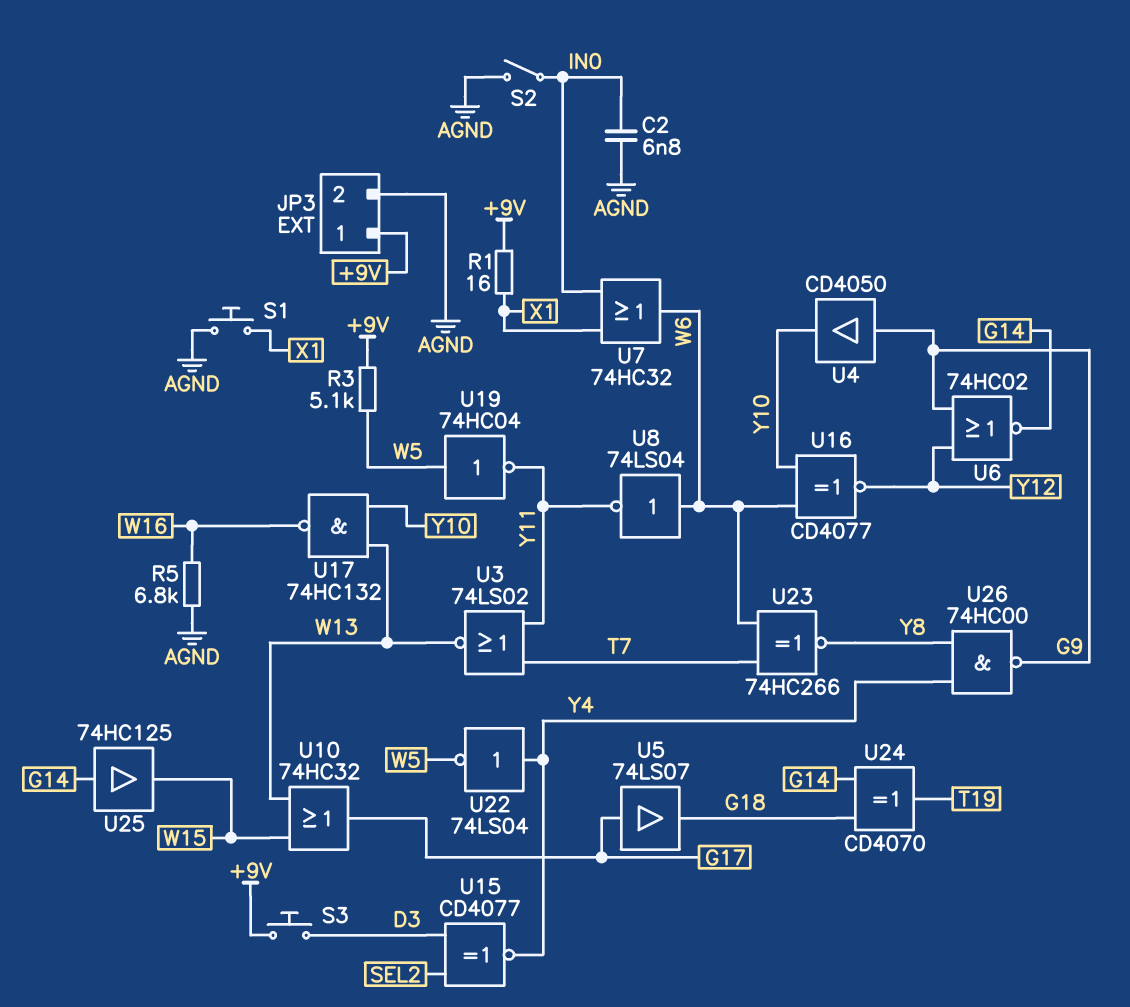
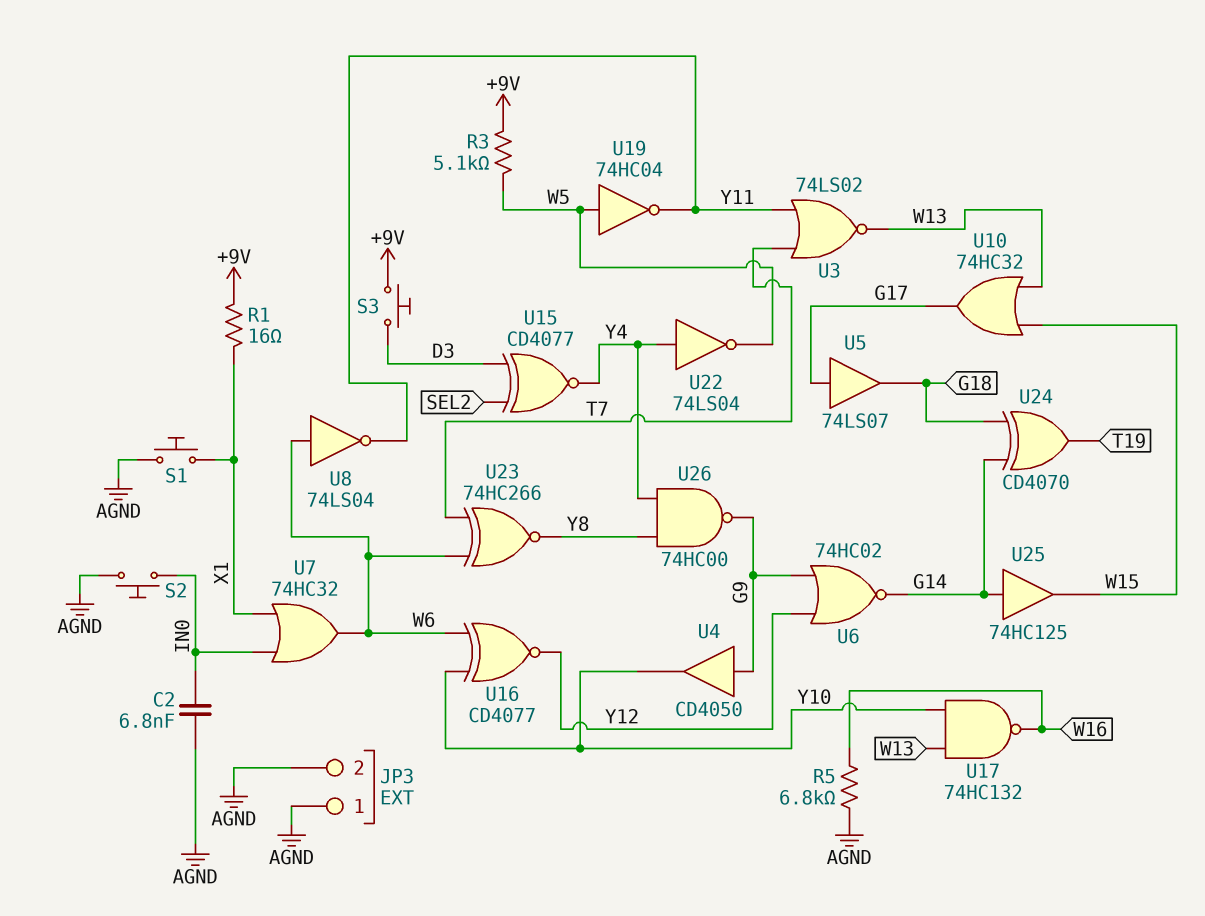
JP3 pin 1: +9V -> AGND
S2: switch (AGND, IN0) -> button (AGND, IN0)

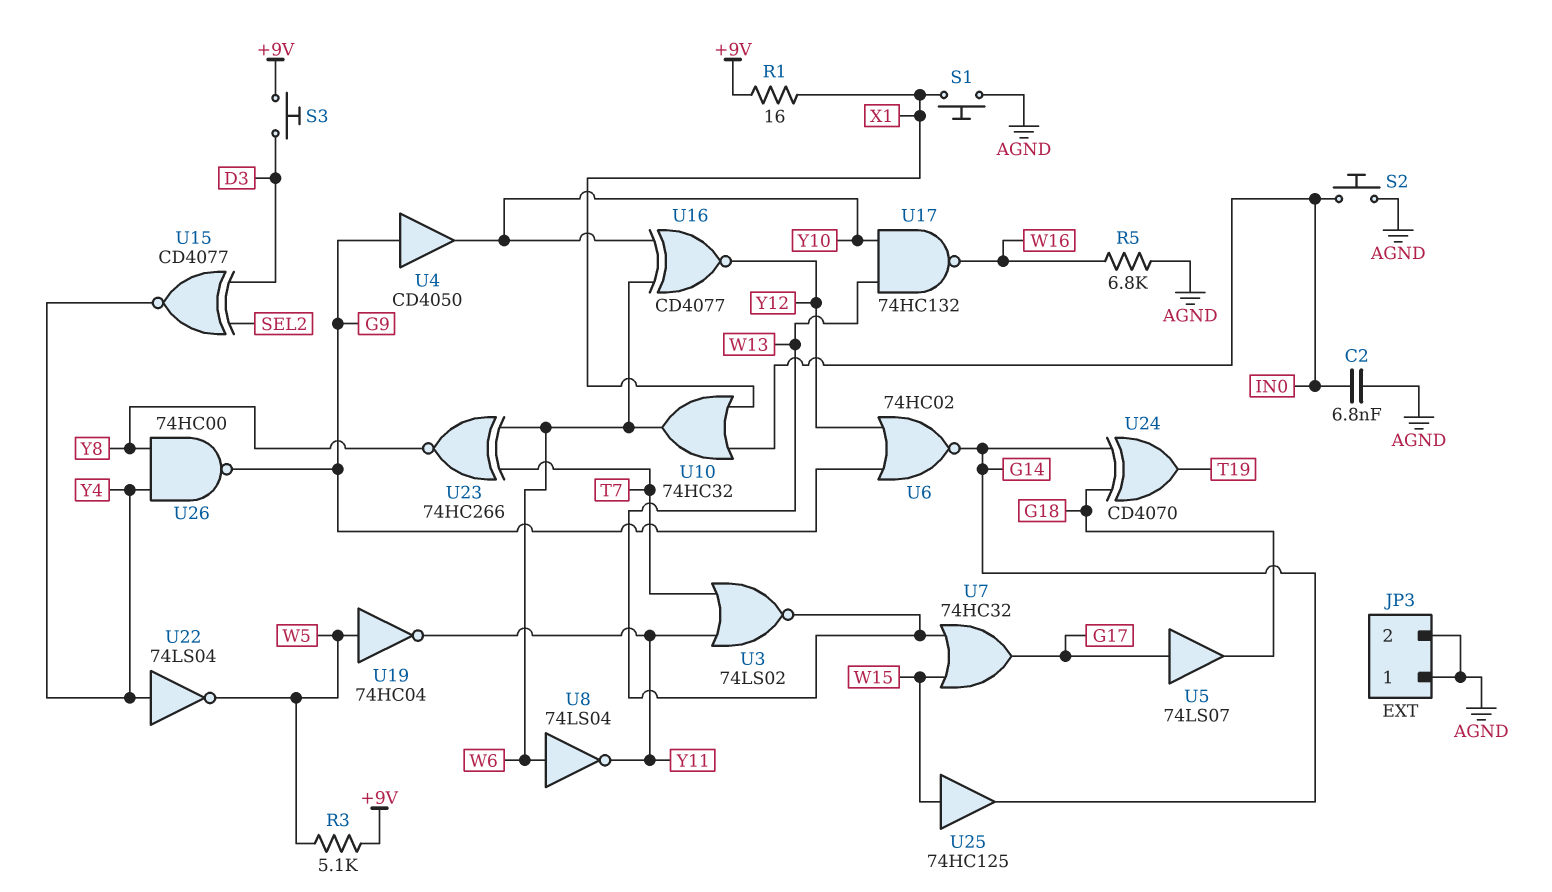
U7: OR 74HC32 (in IN0, in X1, out W6) -> OR 74HC32 (in W13, in W15, out G17)
U10: OR 74HC32 (in W13, in W15, out G17) -> OR 74HC32 (in IN0, in X1, out W6)
U25: buffer 74HC125 (in G14, out W15) -> buffer 74HC125 (in W15, out G14)

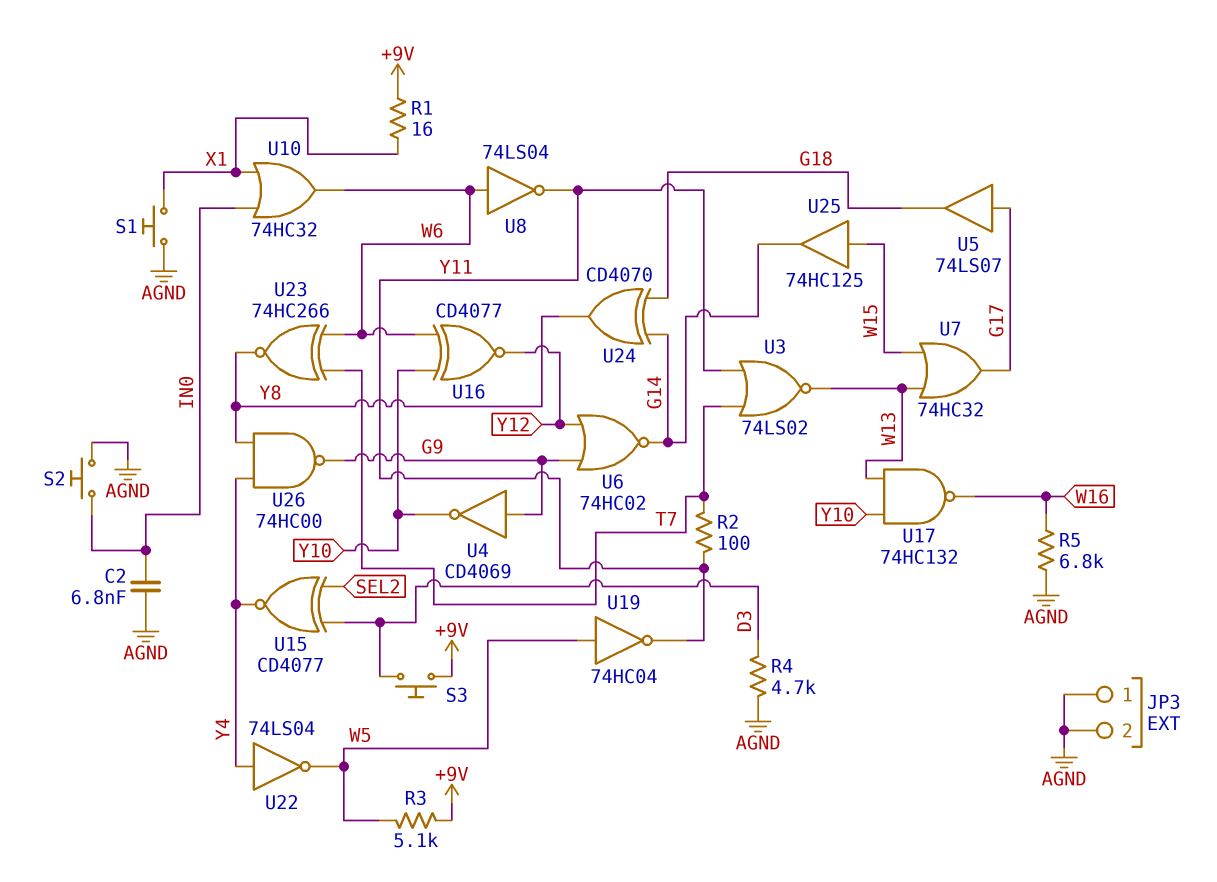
R2: none -> 100 (T7, Y11)
R4: none -> 4.7k (AGND, D3)
U4: buffer CD4050 (in G9, out Y10) -> NOT CD4069 (in G9, out Y10)
U24: XOR CD4070 (in G14, in G18, out T19) -> XOR CD4070 (in G14, in G18, out Y8)

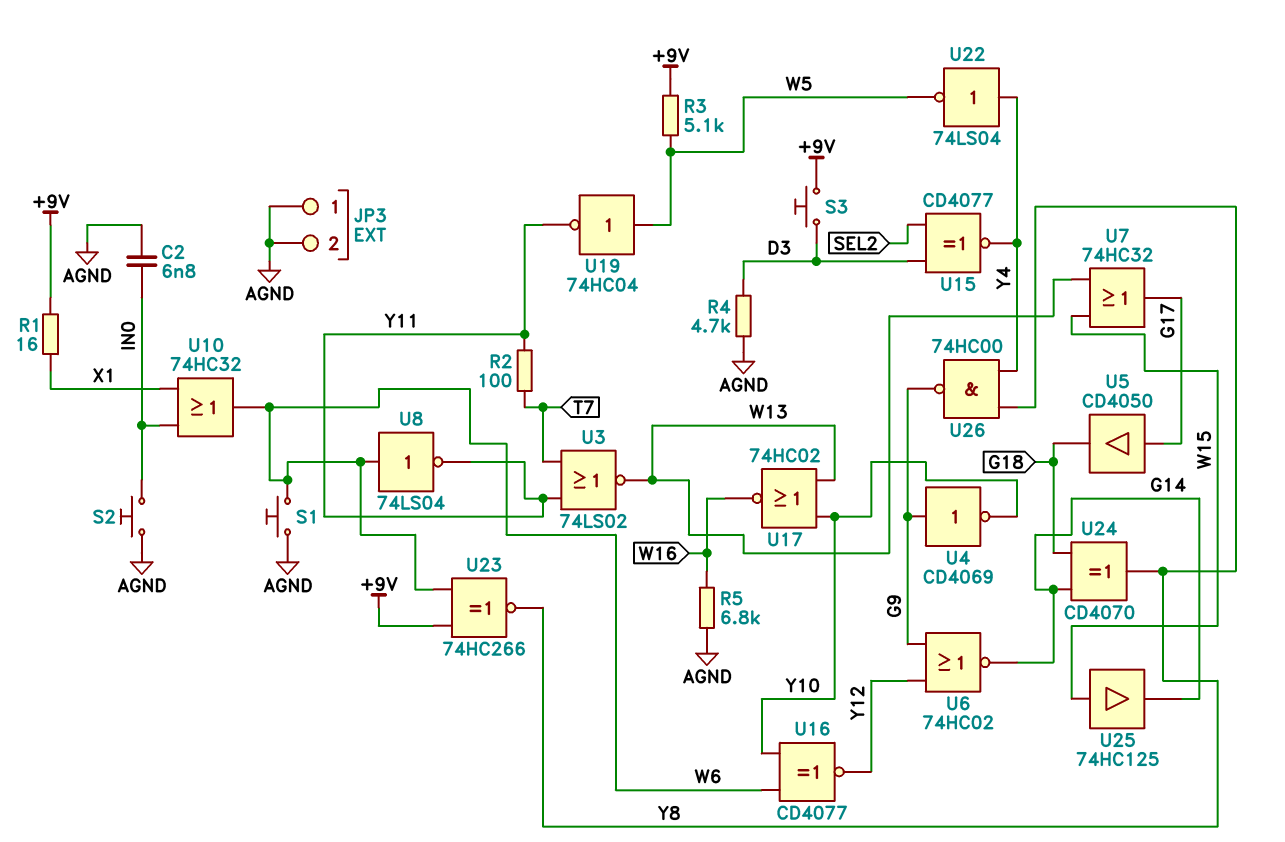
S1: button (AGND, X1) -> button (AGND, W6)
U5: buffer 74LS07 (in G17, out G18) -> buffer CD4050 (in G17, out G18)
U17: NAND 74HC132 (in W13, in Y10, out W16) -> NOR 74HC02 (in W13, in Y10, out W16)
U23: XNOR 74HC266 (in T7, in W6, out Y8) -> XNOR 74HC266 (in +9V, in W6, out Y8)

